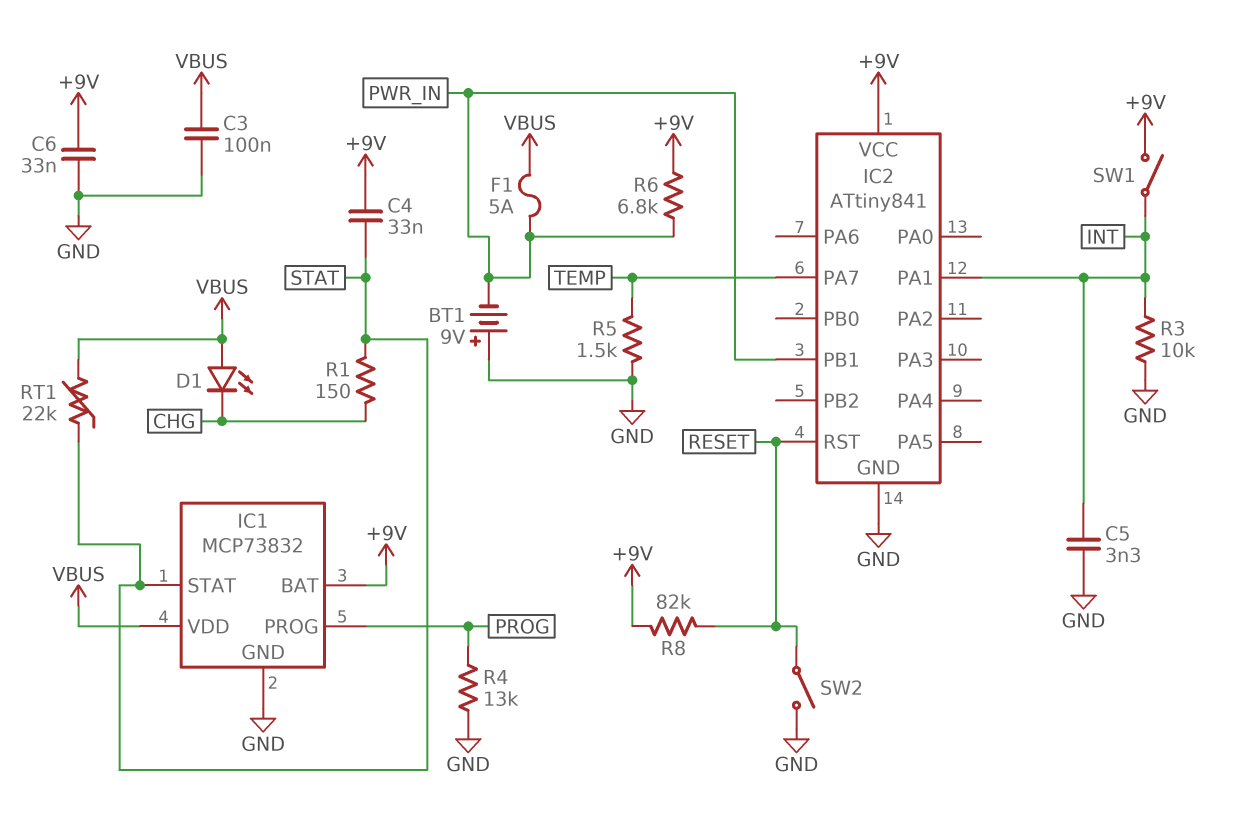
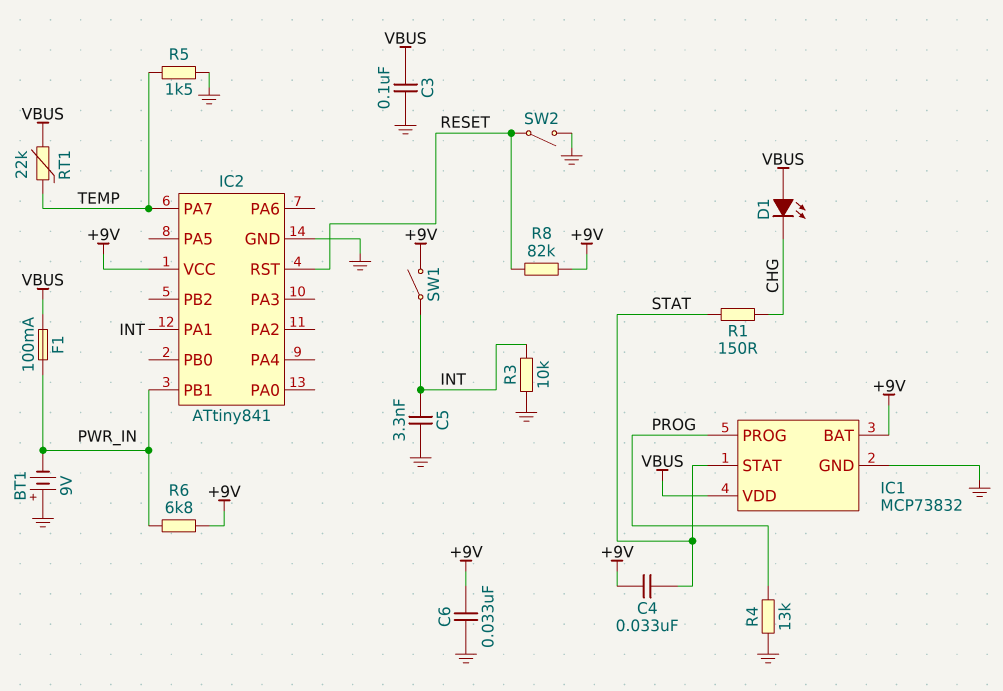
F1: 5A (PWR_IN, VBUS) -> 100mA (PWR_IN, VBUS)
RT1: 22k (STAT, VBUS) -> 22k (TEMP, VBUS)

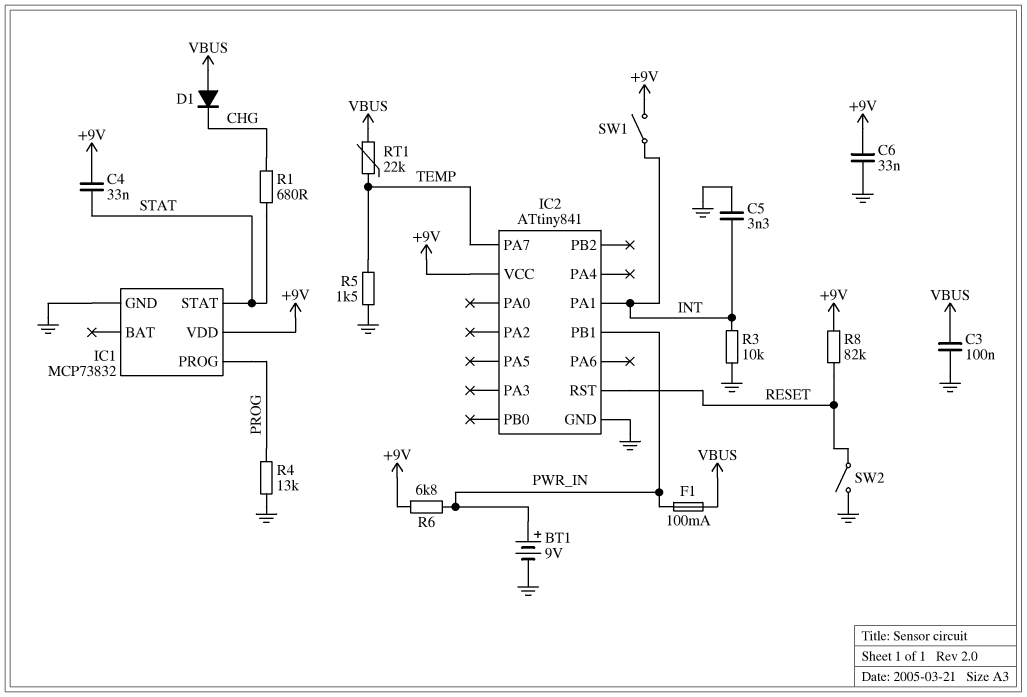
BT1: 9V (plus GND, minus PWR_IN) -> 9V (plus PWR_IN, minus GND)
D1: LED (A VBUS, K CHG) -> diode (A VBUS, K CHG)
IC1 pin BAT: +9V -> none
IC1 pin VDD: VBUS -> +9V
R1: 150 (CHG, STAT) -> 680 (CHG, STAT)

